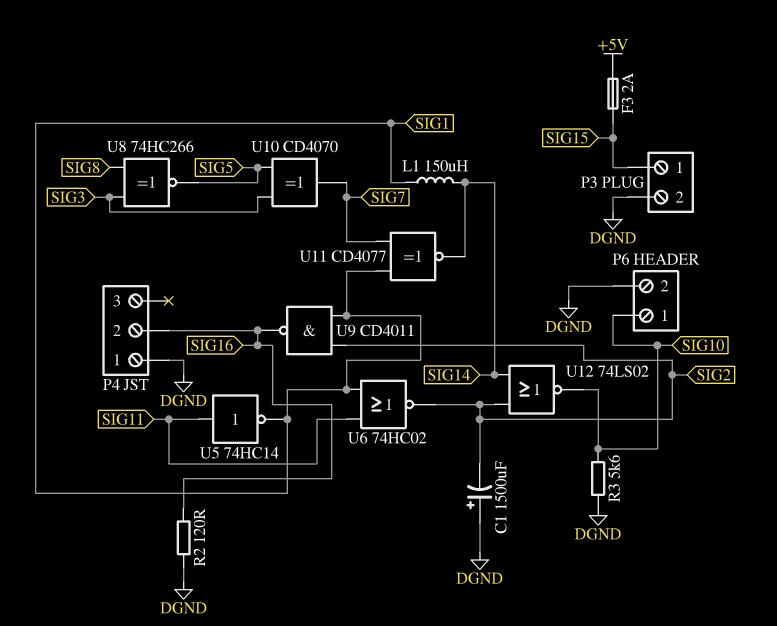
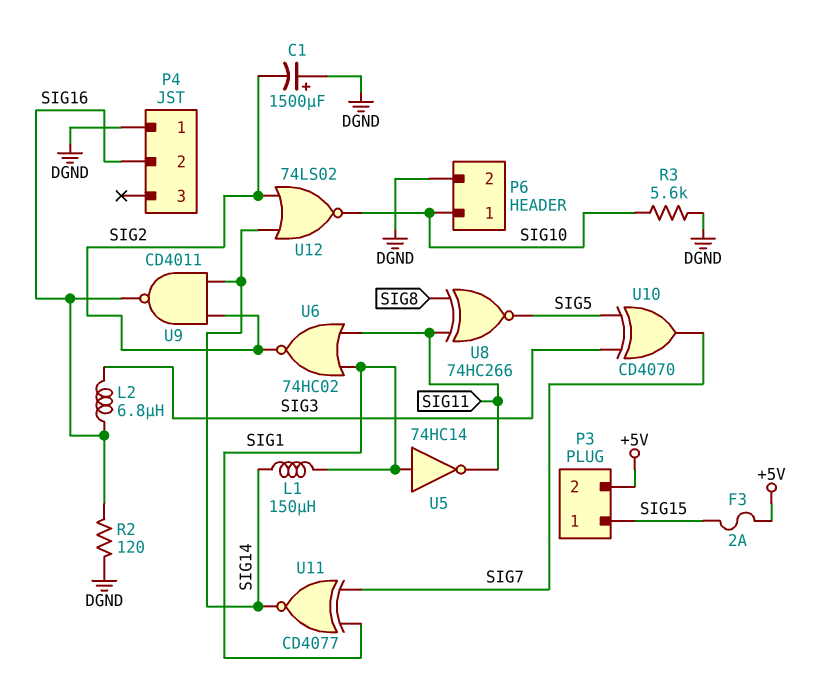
L2: none -> 6.8uH (SIG3, SIG16)
P3 pin 2: DGND -> +5V
U5: NOT 74HC14 (in SIG11, out SIG1) -> NOT 74HC14 (in SIG1, out SIG11)
U8: XNOR 74HC266 (in SIG3, in SIG8, out SIG5) -> XNOR 74HC266 (in SIG8, in SIG11, out SIG5)
U9: NAND CD4011 (in SIG1, in SIG2, out SIG16) -> NAND CD4011 (in SIG2, in SIG14, out SIG16)

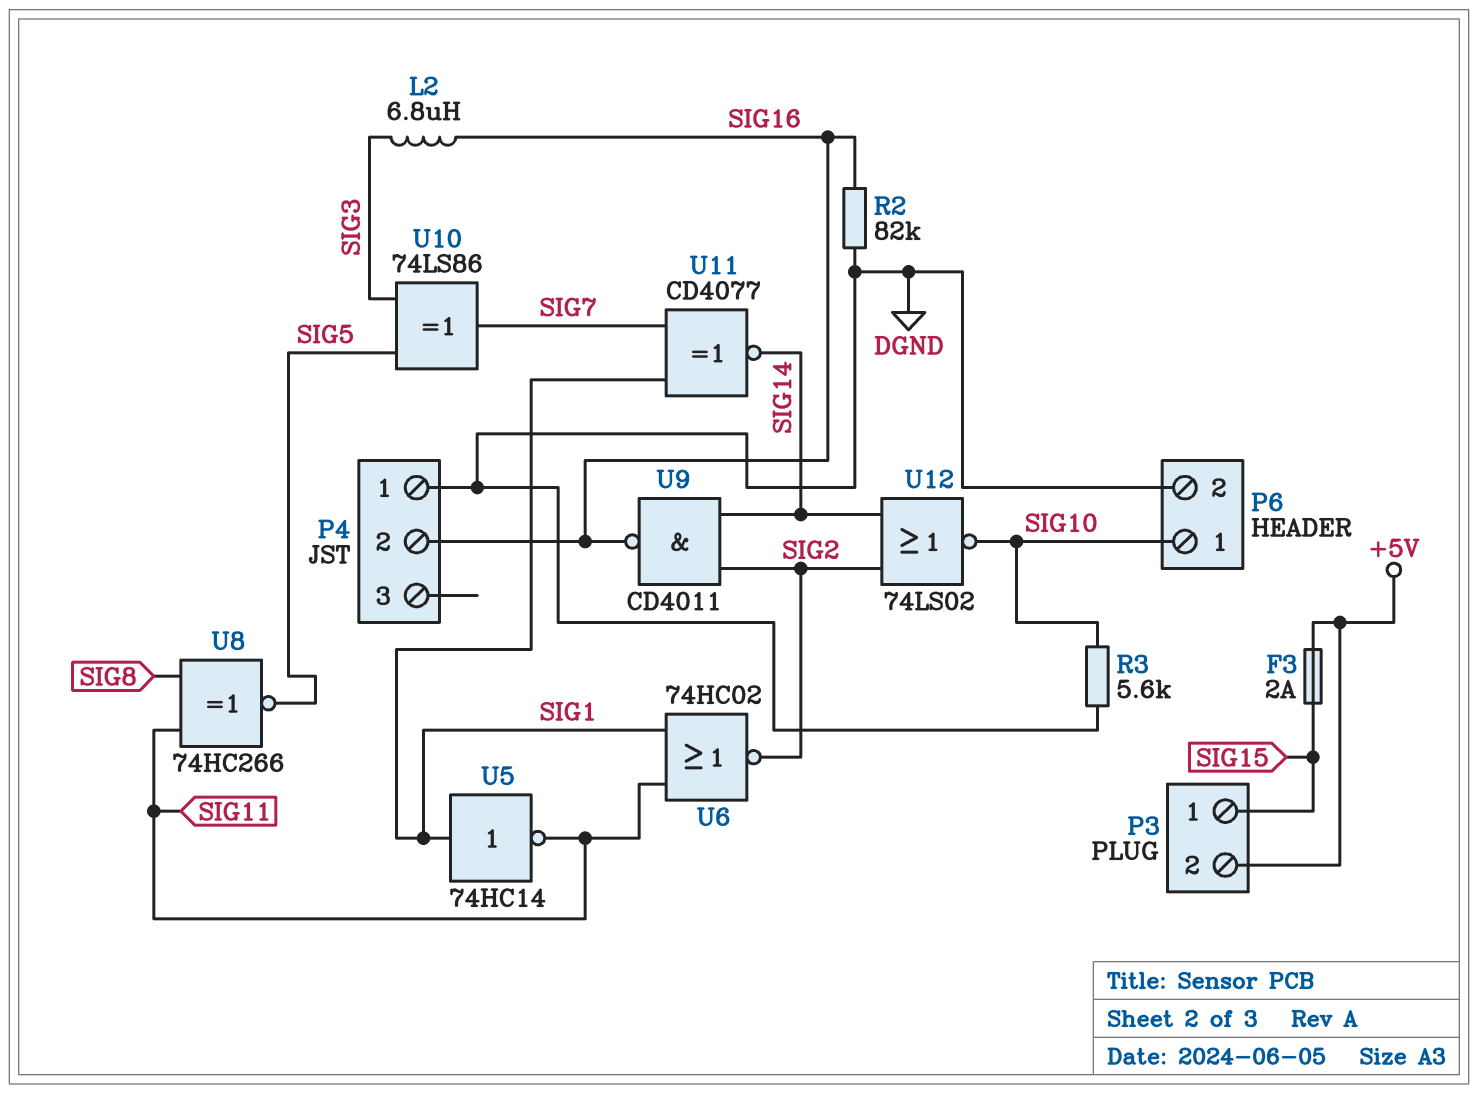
C1: 1500uF (plus DGND, minus SIG2) -> none
L1: 150uH (SIG1, SIG14) -> none
R2: 120 (DGND, SIG16) -> 82k (DGND, SIG16)
U10: XOR CD4070 (in SIG3, in SIG5, out SIG7) -> XOR 74LS86 (in SIG3, in SIG5, out SIG7)

